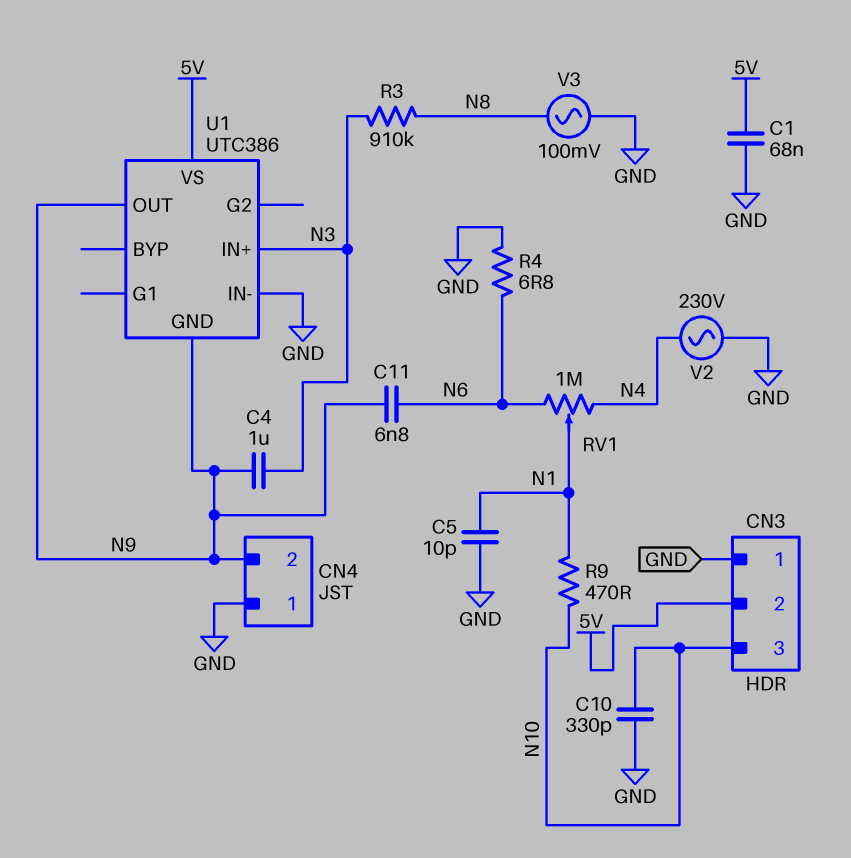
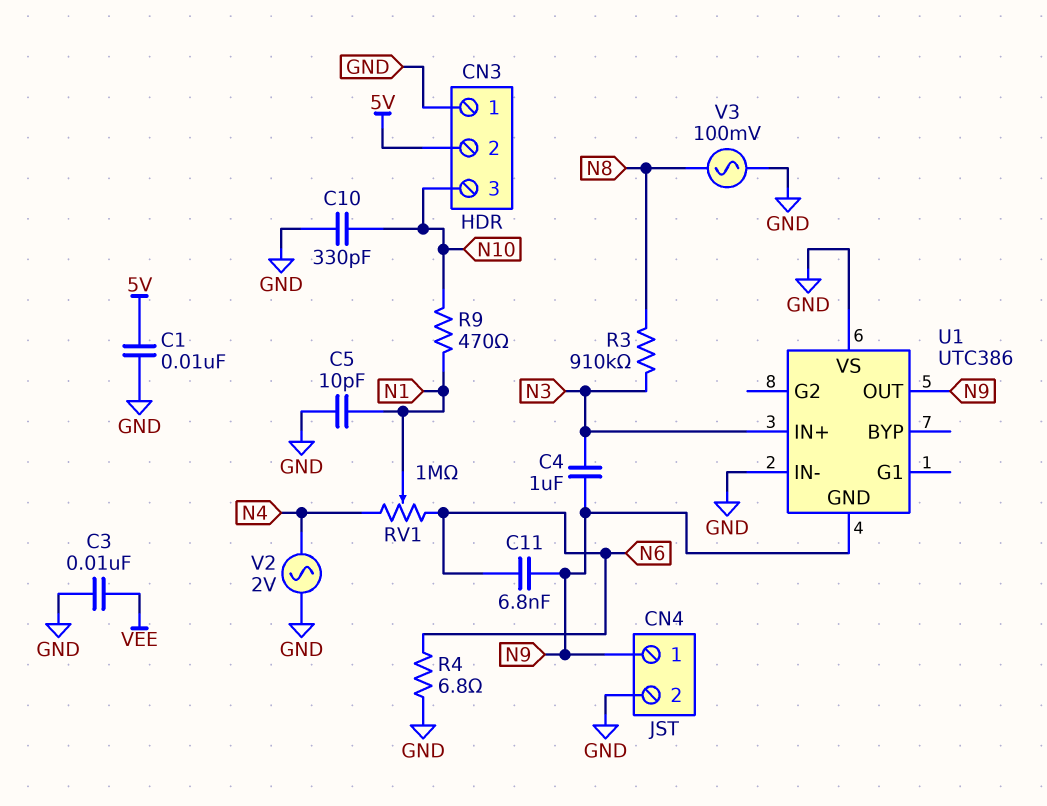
C1: 68nF (5V, GND) -> 10nF (5V, GND)
C3: none -> 10nF (GND, VEE)
CN4 pin 1: GND -> N9
CN4 pin 2: N9 -> GND
U1 pin VS: 5V -> GND
V2: AC 230V (GND, N4) -> AC 2V (GND, N4)

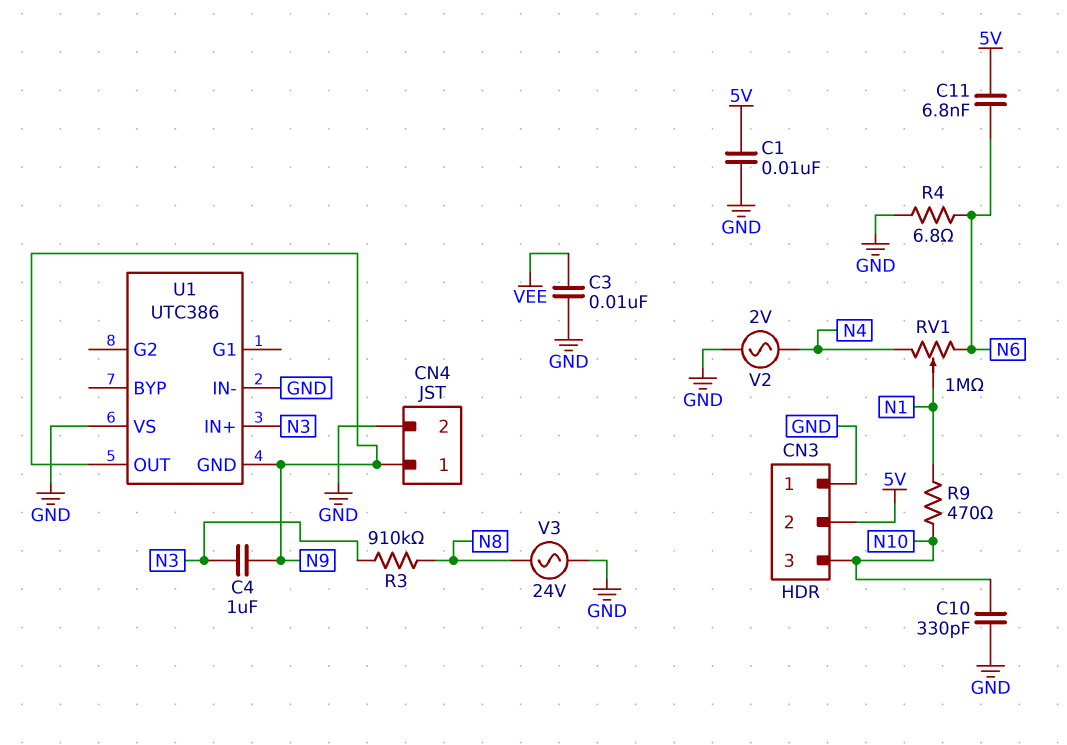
C5: 10pF (GND, N1) -> none
C11: 6.8nF (N6, N9) -> 6.8nF (5V, N6)
V3: AC 100mV (GND, N8) -> AC 24V (GND, N8)

